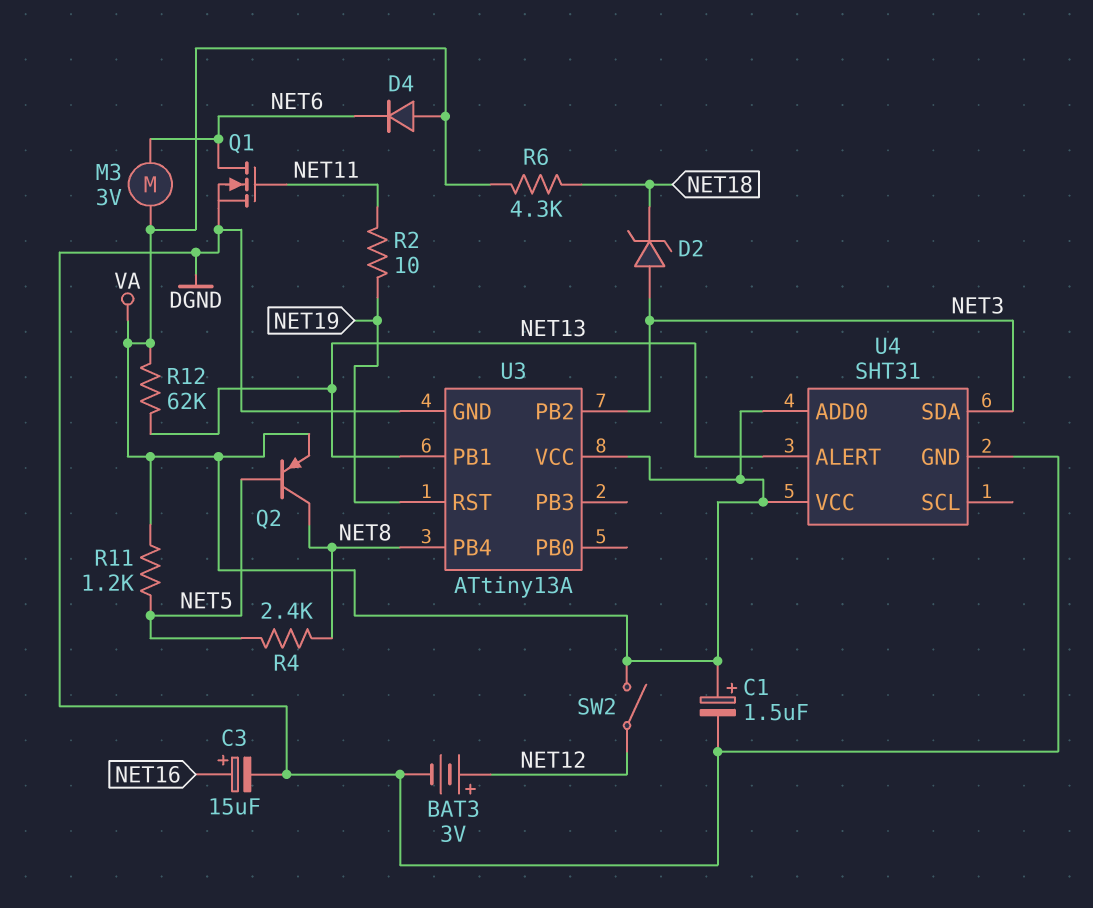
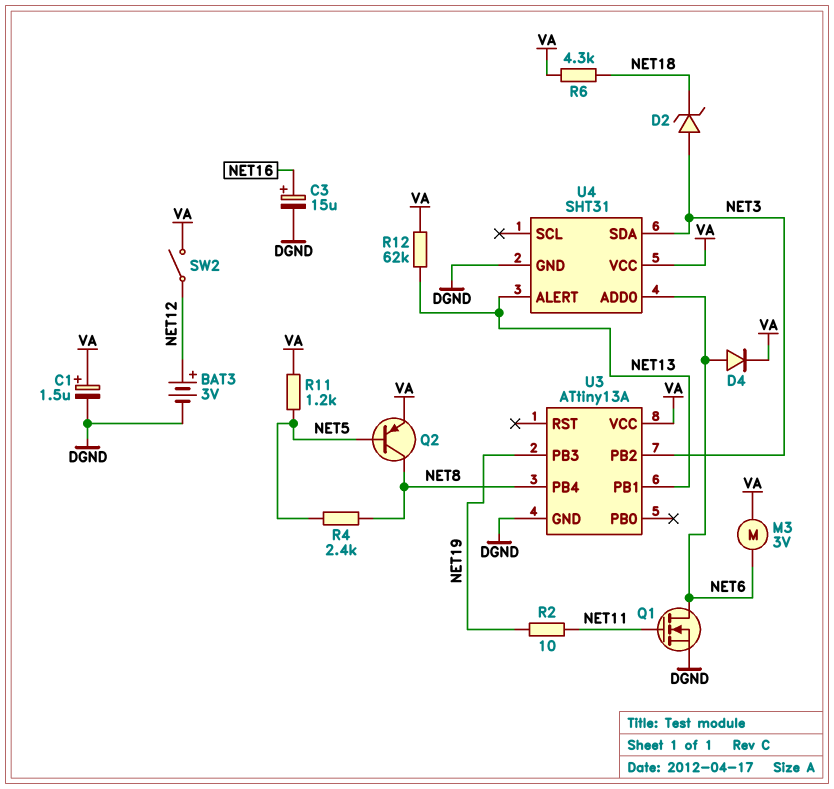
D4: diode (A VA, K NET6) -> diode (A NET6, K VA)
U3 pin PB3: none -> NET19
U3 pin RST: NET19 -> none
U4 pin ADD0: VA -> NET6

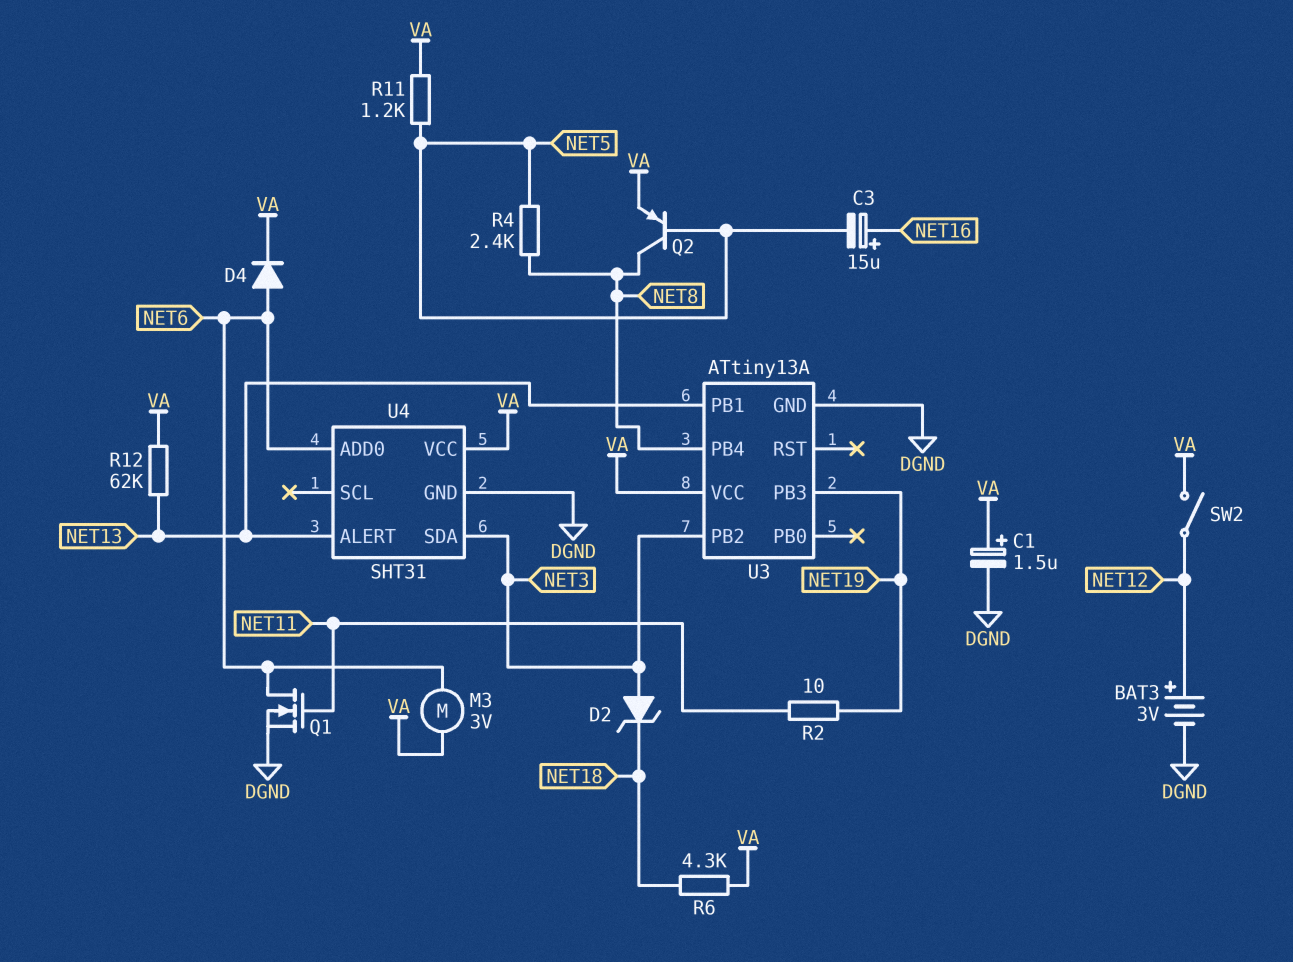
C3: 15uF (plus NET16, minus DGND) -> 15uF (plus NET16, minus NET5)

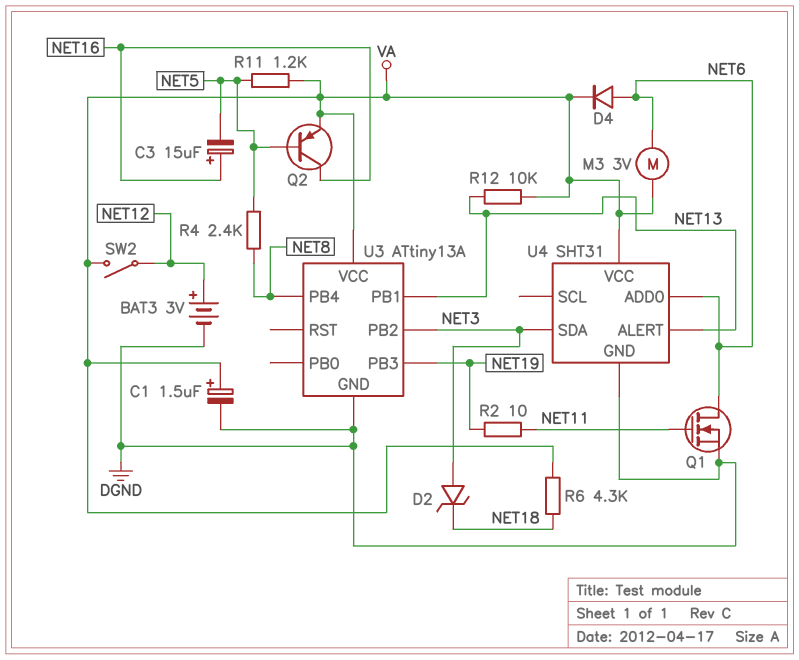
Q2: PNP (B NET5, C NET8, E VA) -> PNP (B NET5, C NET16, E VA)
R12: 62k (NET13, VA) -> 10k (NET13, VA)

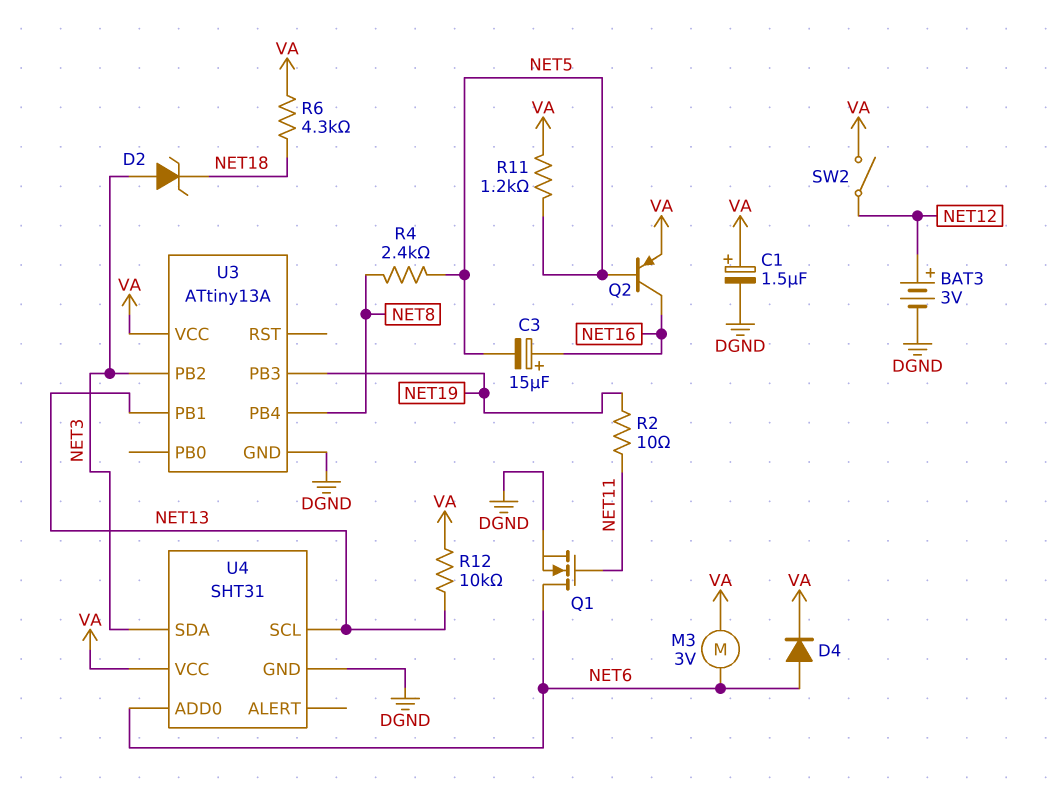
U4 pin ALERT: NET13 -> none
U4 pin SCL: none -> NET13

